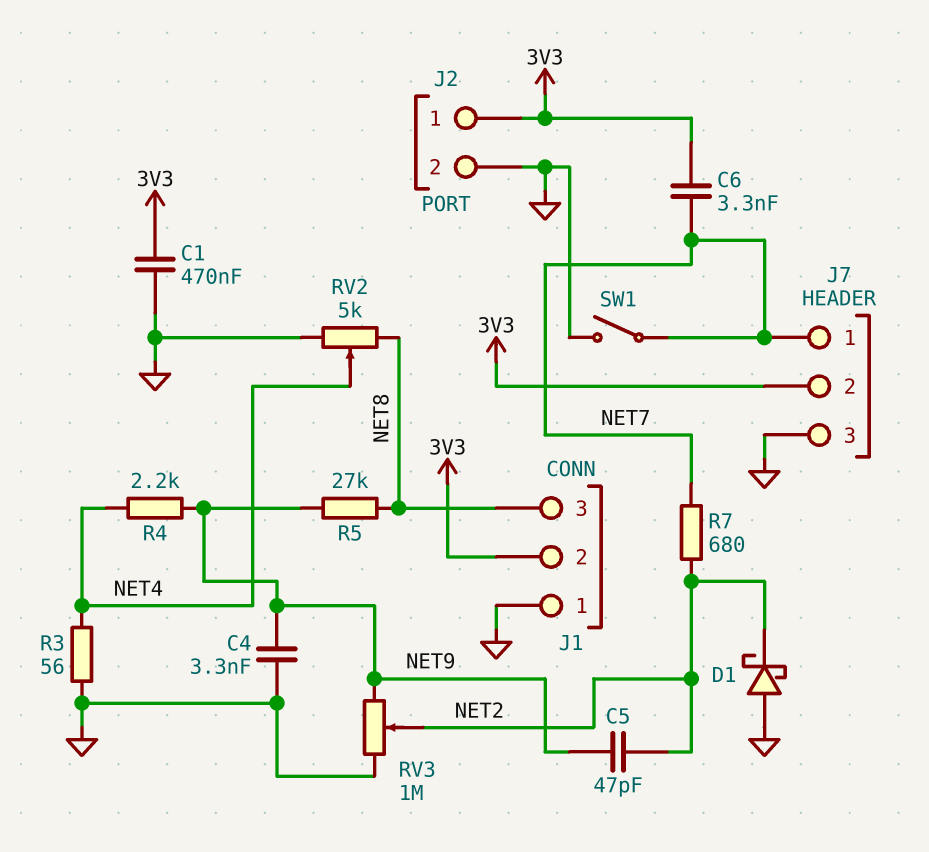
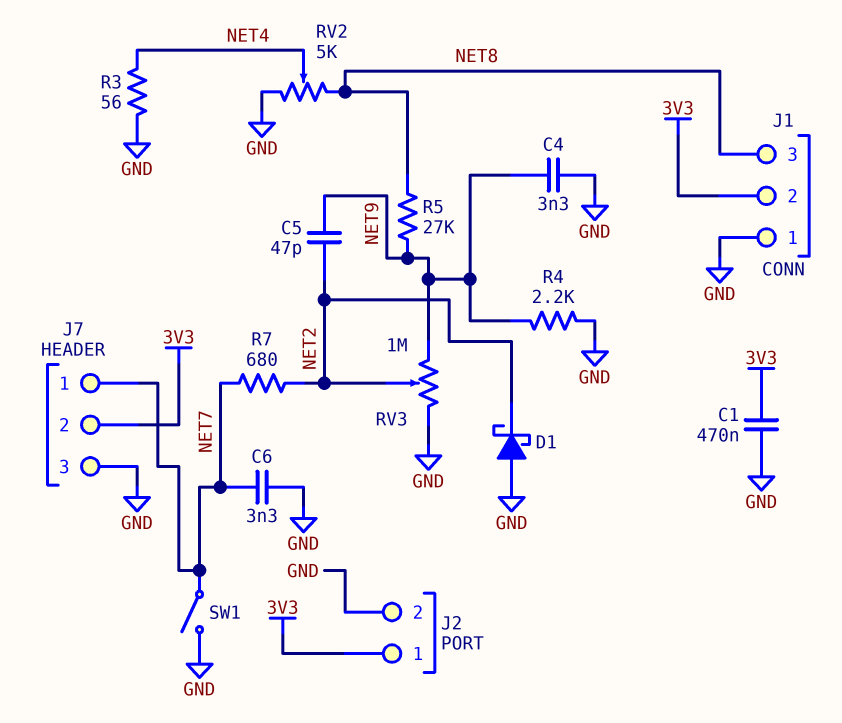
C6: 3.3nF (3V3, NET7) -> 3.3nF (GND, NET7)
R4: 2.2k (NET4, NET9) -> 2.2k (GND, NET9)

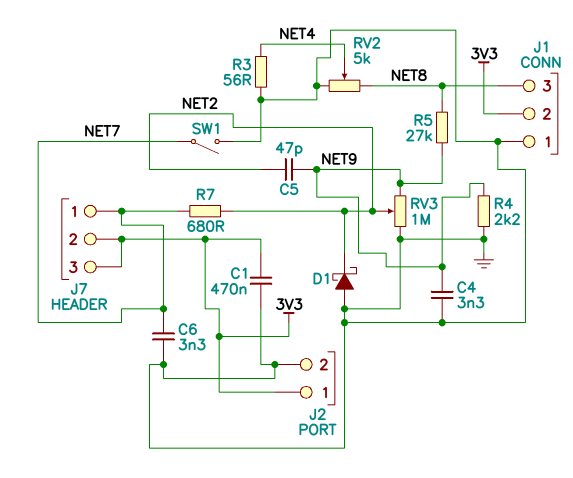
J7 pin 3: GND -> 3V3

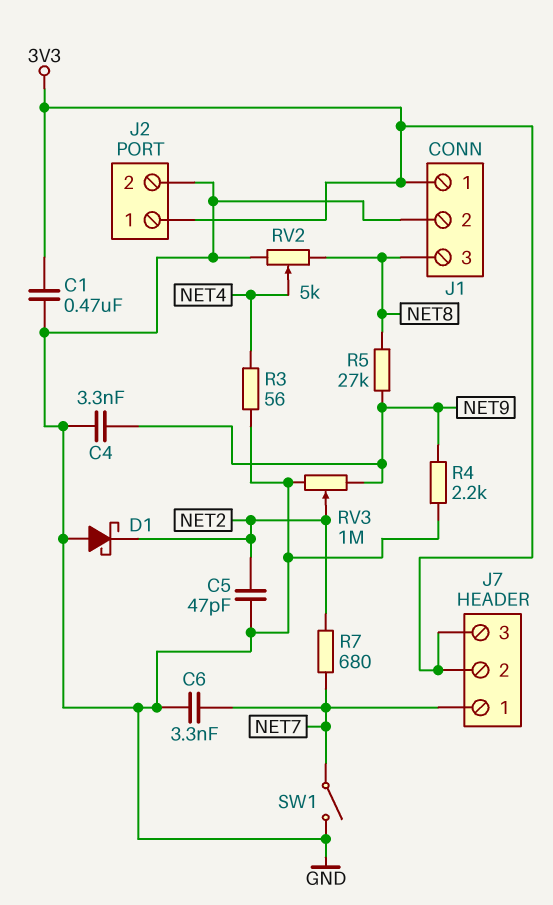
C5: 47pF (NET2, NET9) -> 47pF (GND, NET2)
J1 pin 1: GND -> 3V3
J1 pin 2: 3V3 -> GND

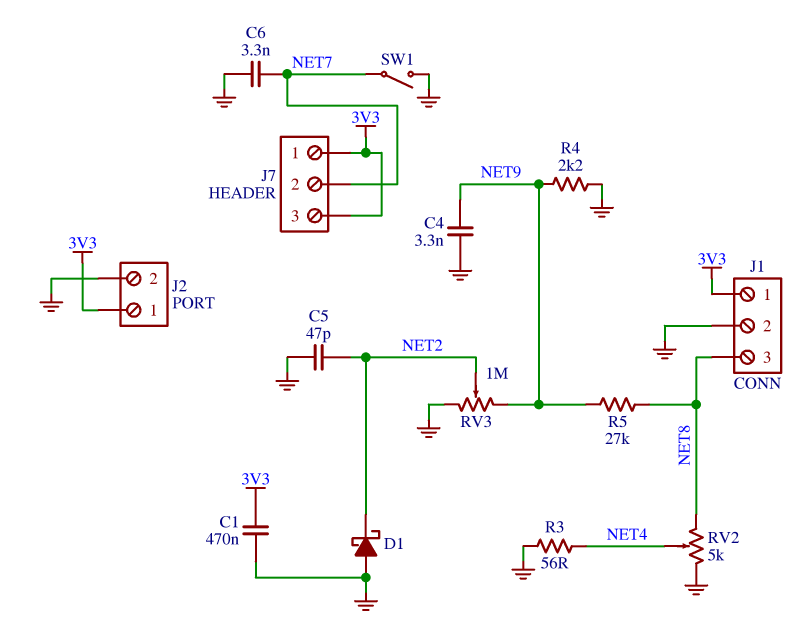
J7 pin 1: NET7 -> 3V3
J7 pin 2: 3V3 -> NET7
R7: 680 (NET2, NET7) -> none

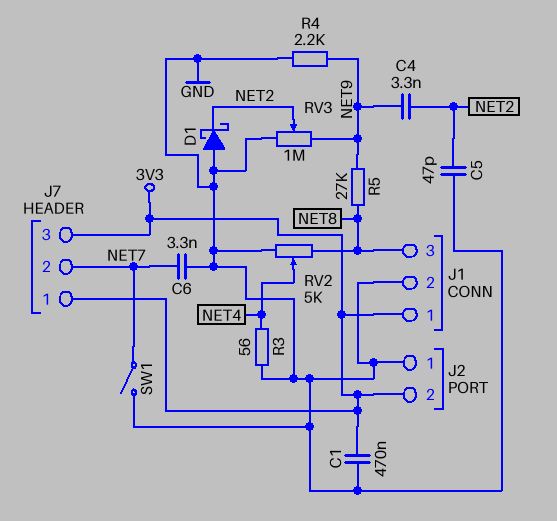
C4: 3.3nF (GND, NET9) -> 3.3nF (NET2, NET9)
J2 pin 1: 3V3 -> GND
J2 pin 2: GND -> 3V3

